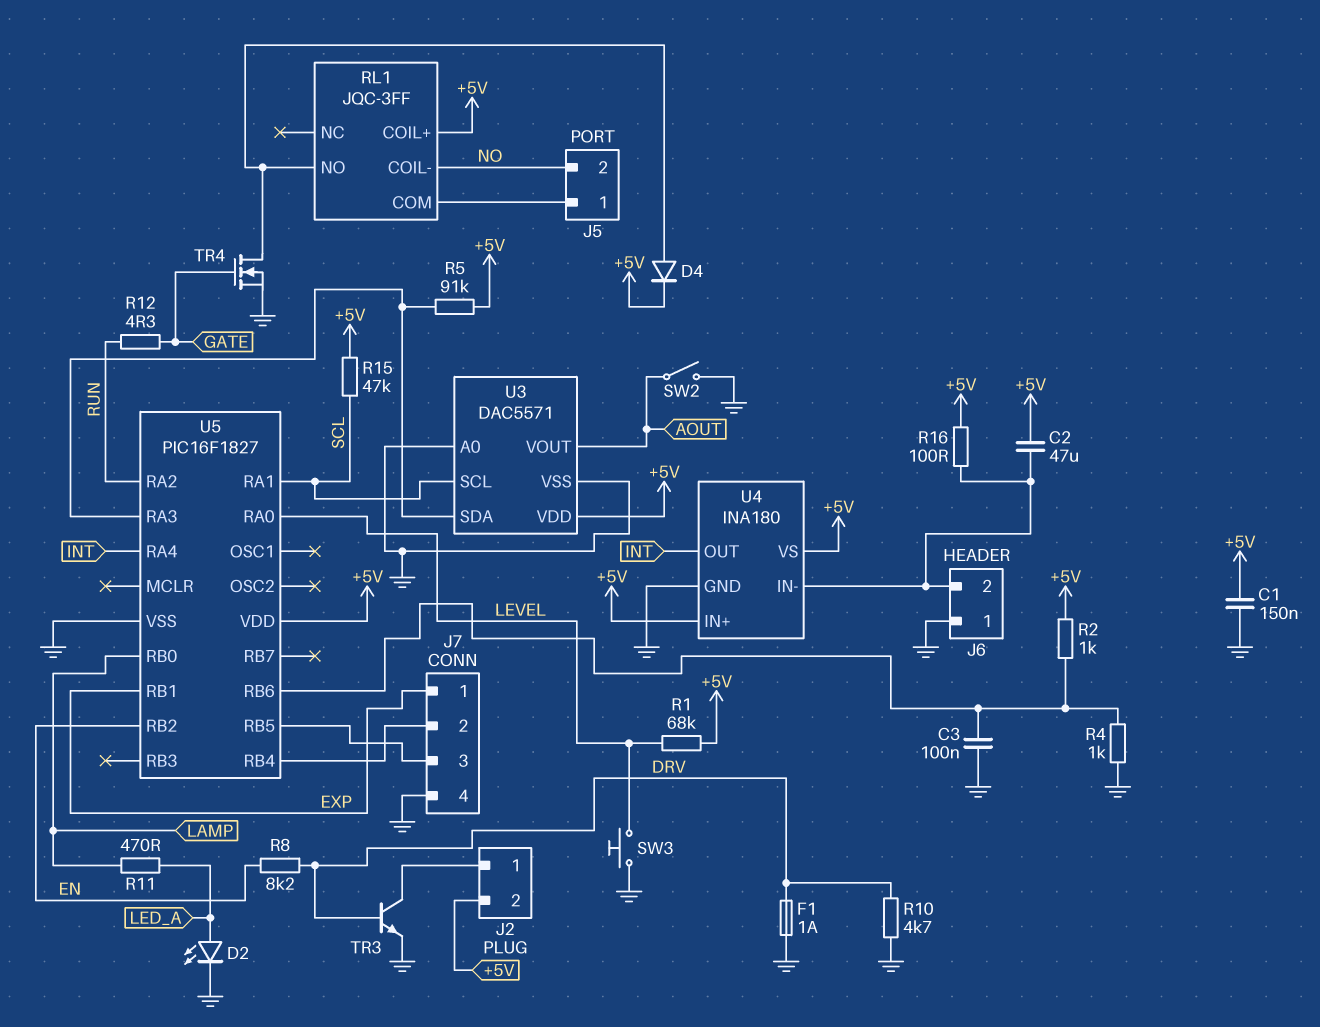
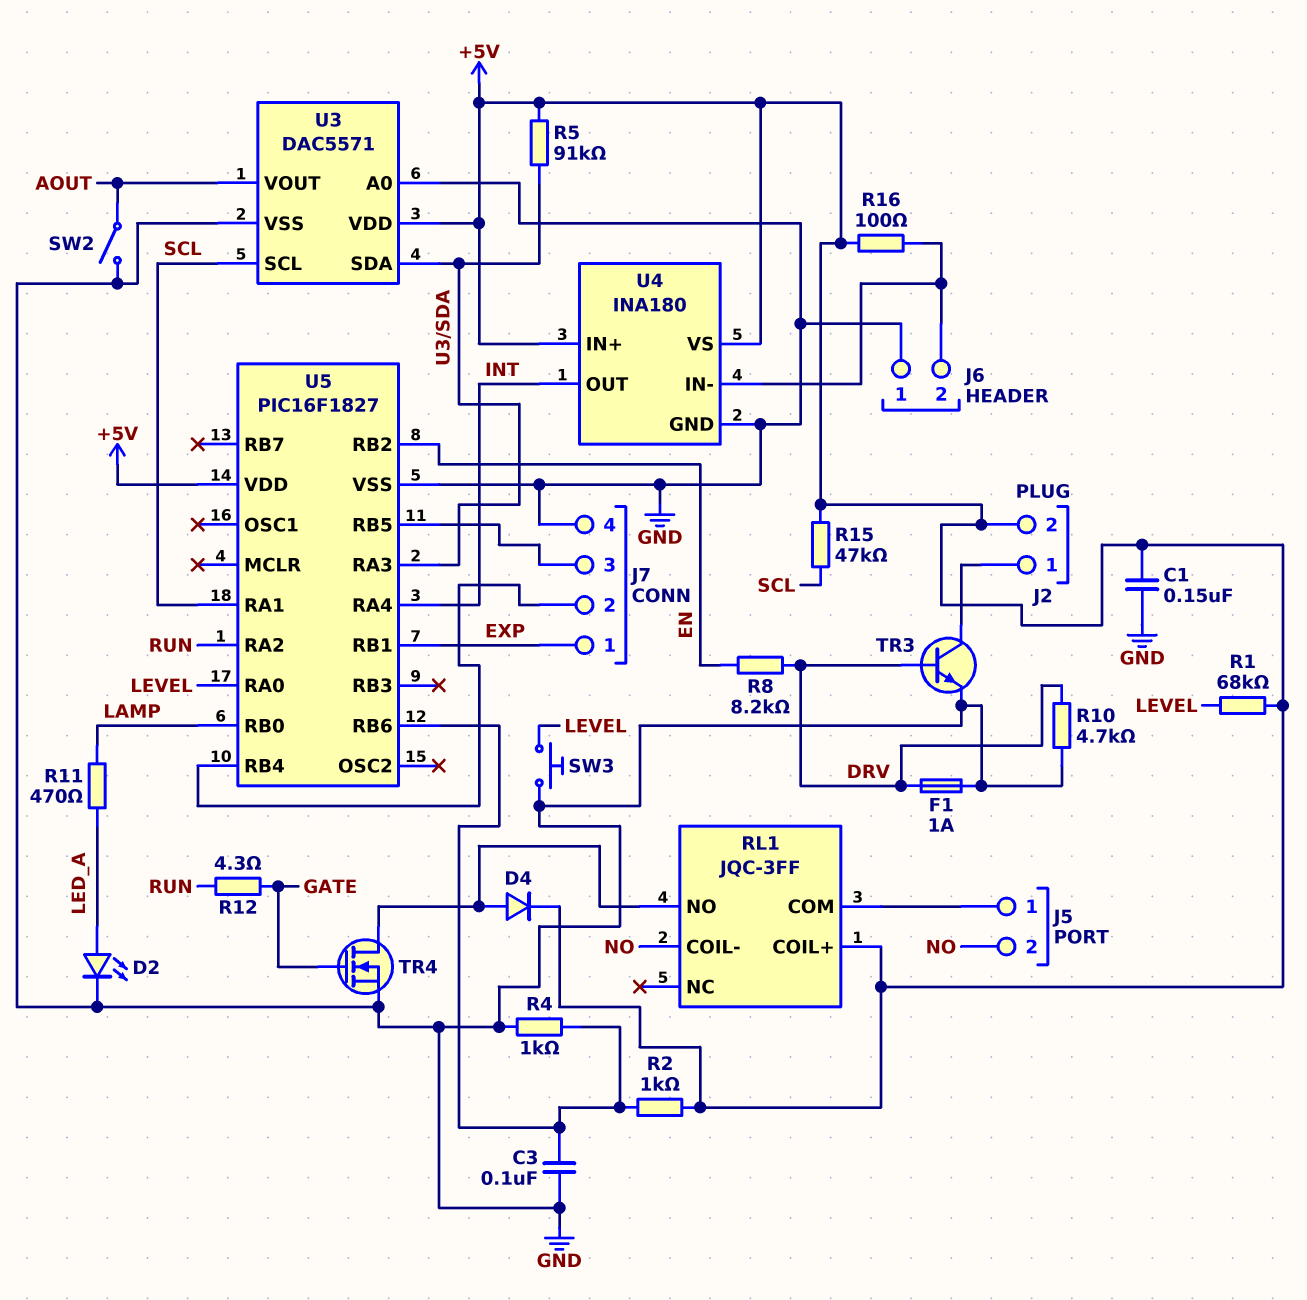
C2: 47uF (+5V, J6/2) -> none

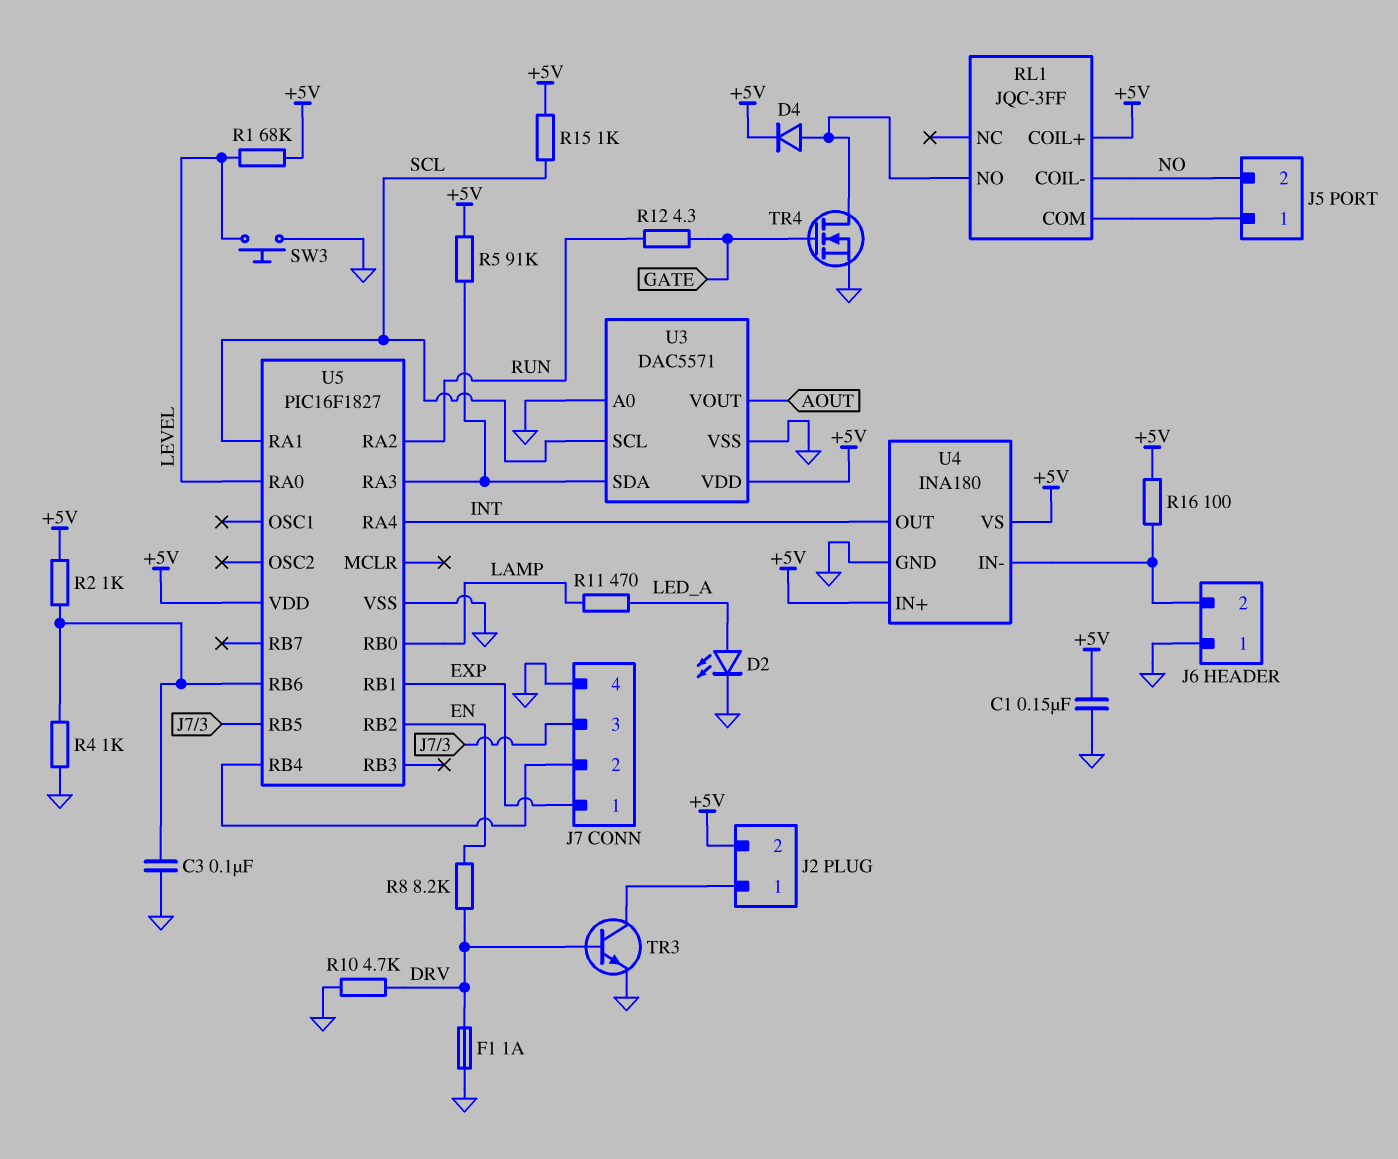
R15: 47k (+5V, SCL) -> 1k (+5V, SCL)
SW2: switch (AOUT, GND) -> none

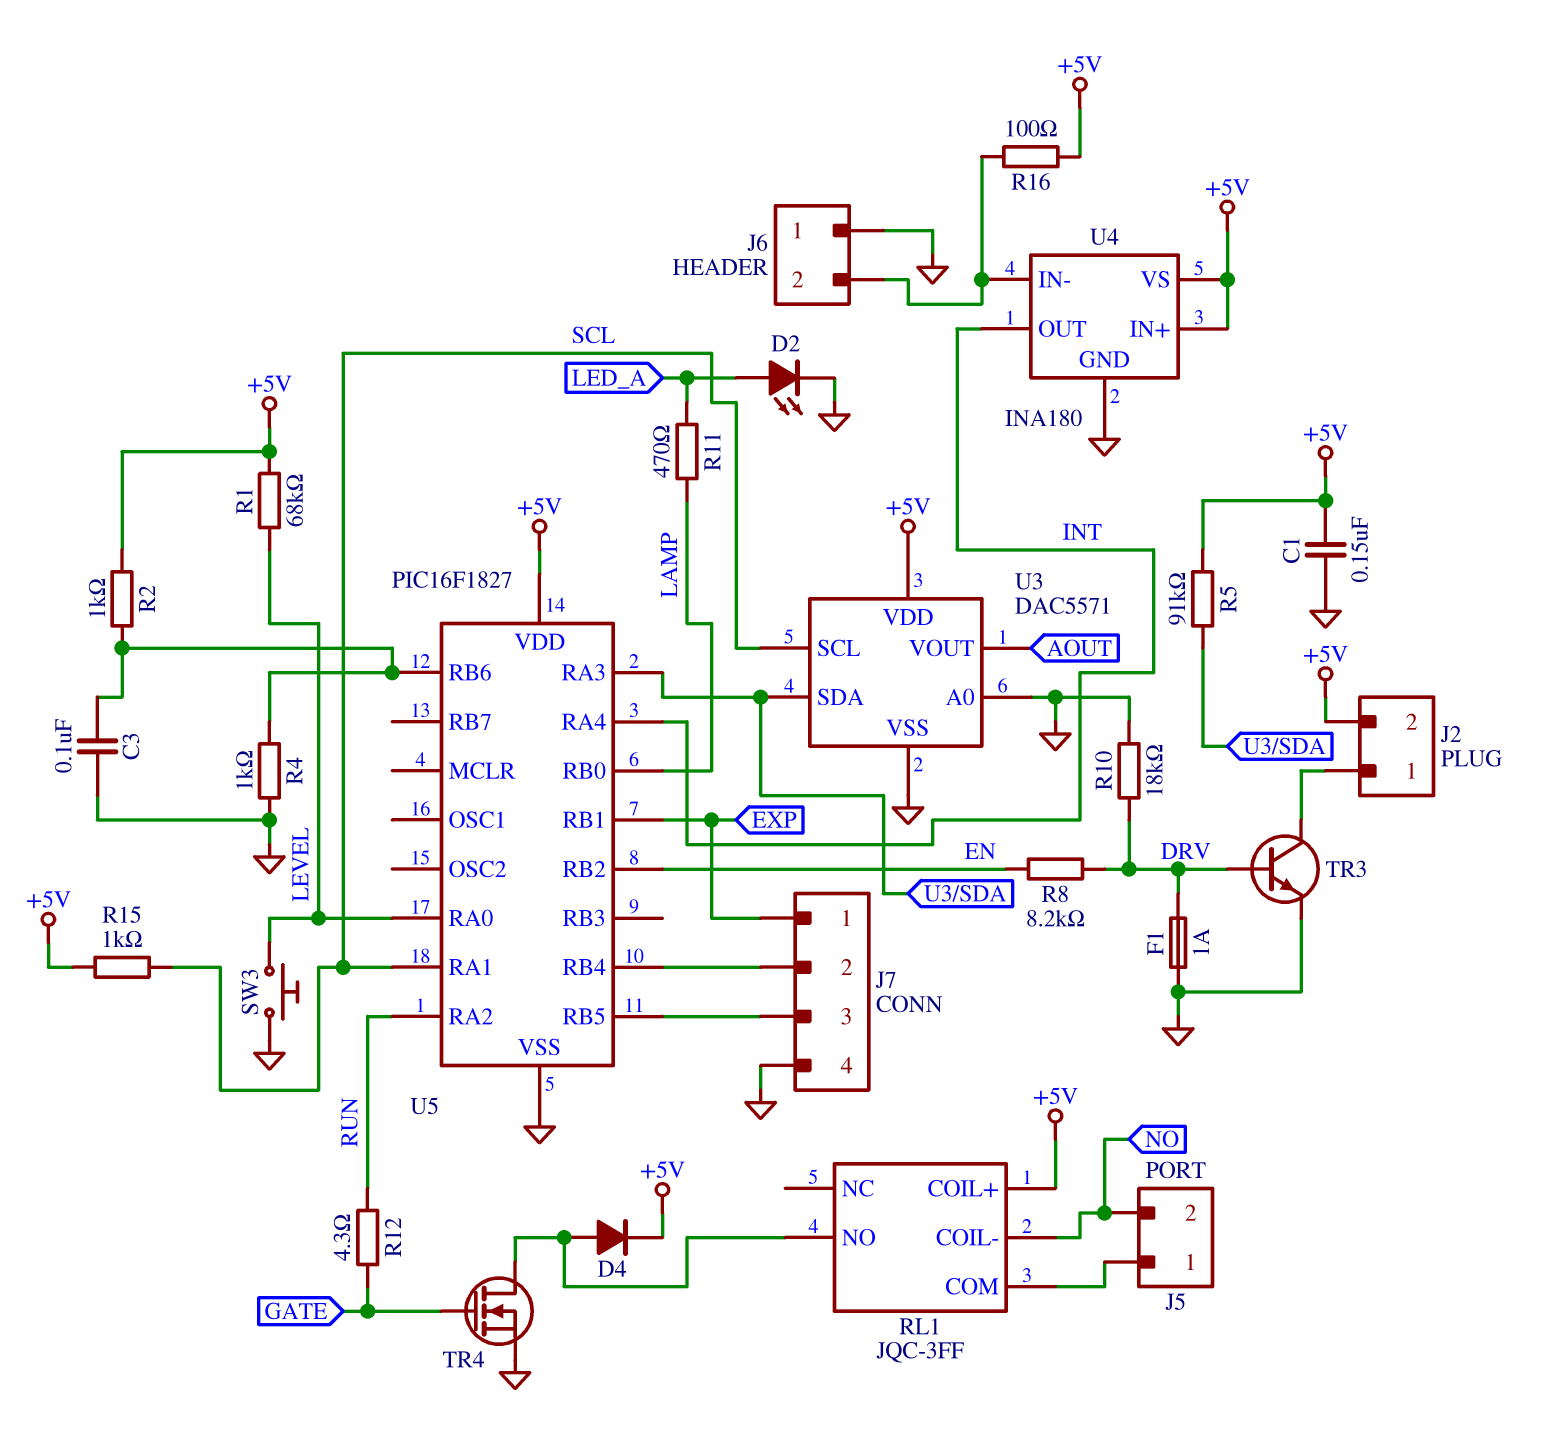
R10: 4.7k (DRV, GND) -> 18k (DRV, GND)

